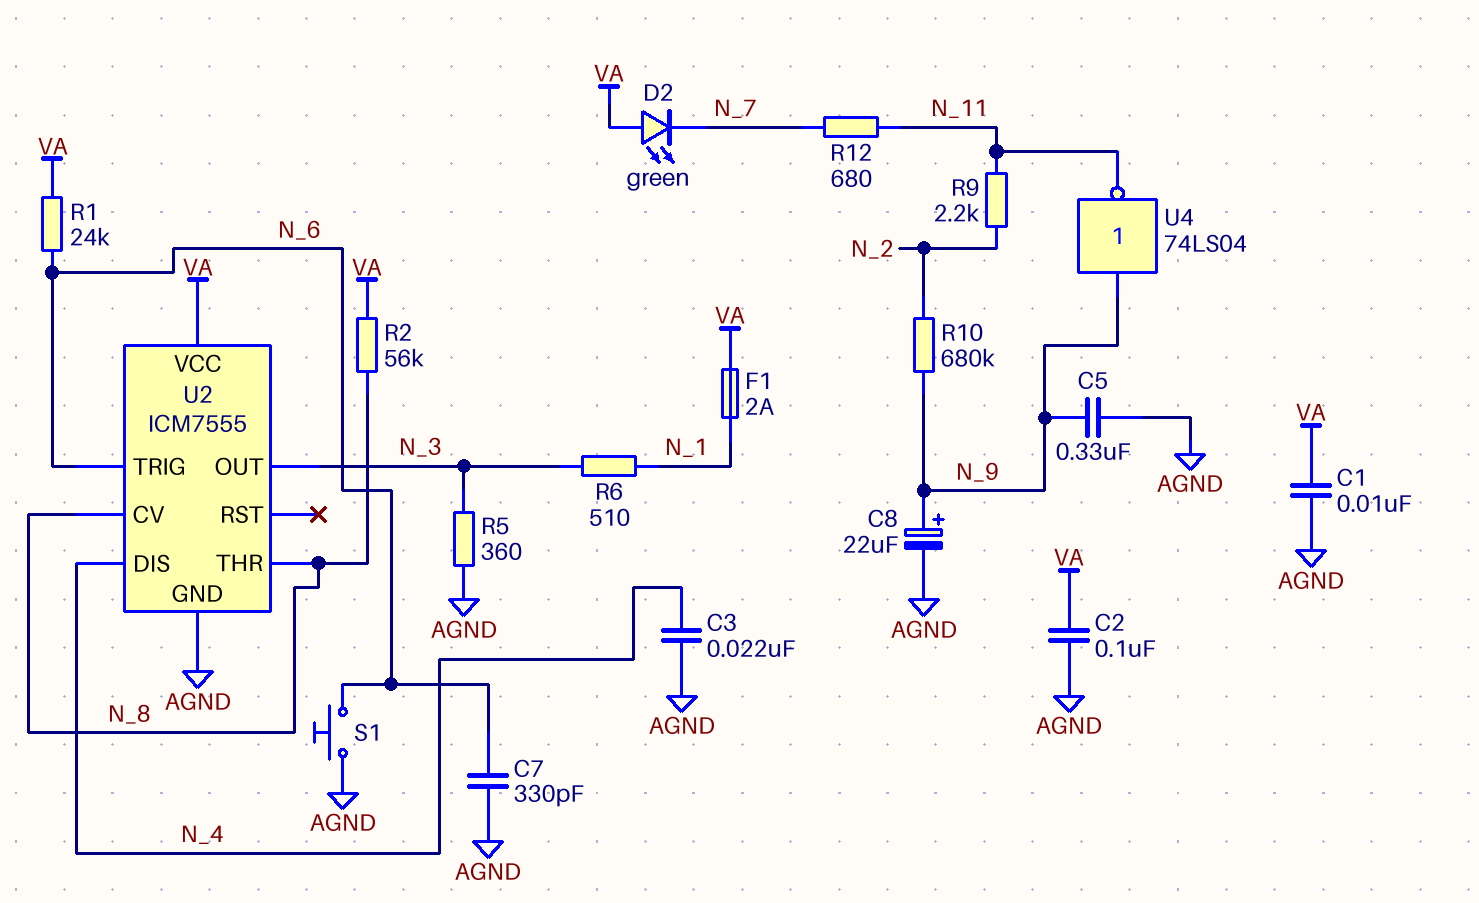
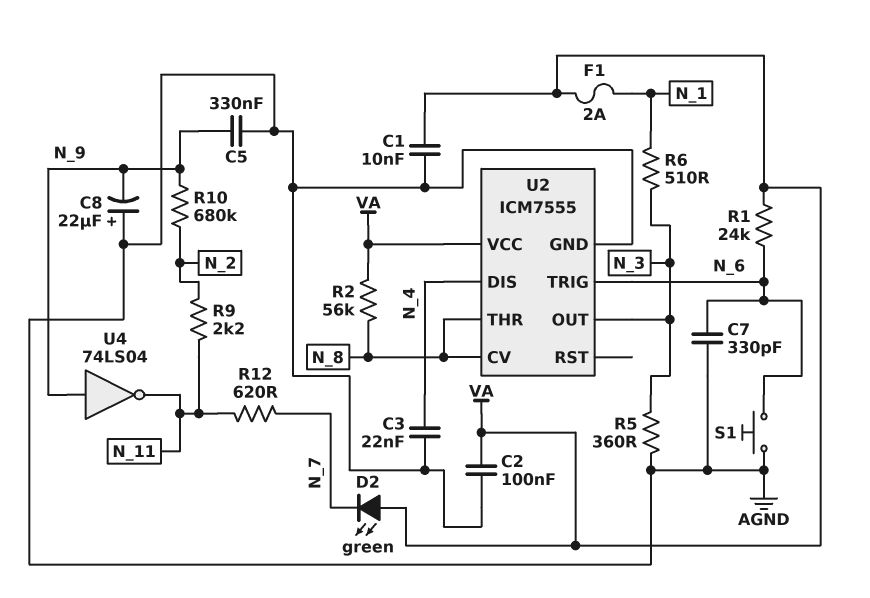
C8: 22uF (plus N_9, minus AGND) -> 22uF (plus AGND, minus N_9)
R12: 680 (N_7, N_11) -> 620 (N_7, N_11)

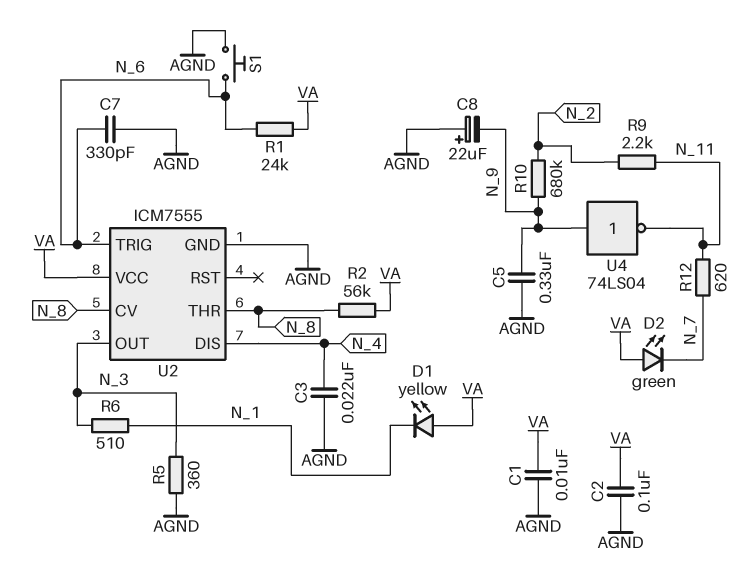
D1: none -> LED yellow (A VA, K N_1)
F1: 2A (N_1, VA) -> none

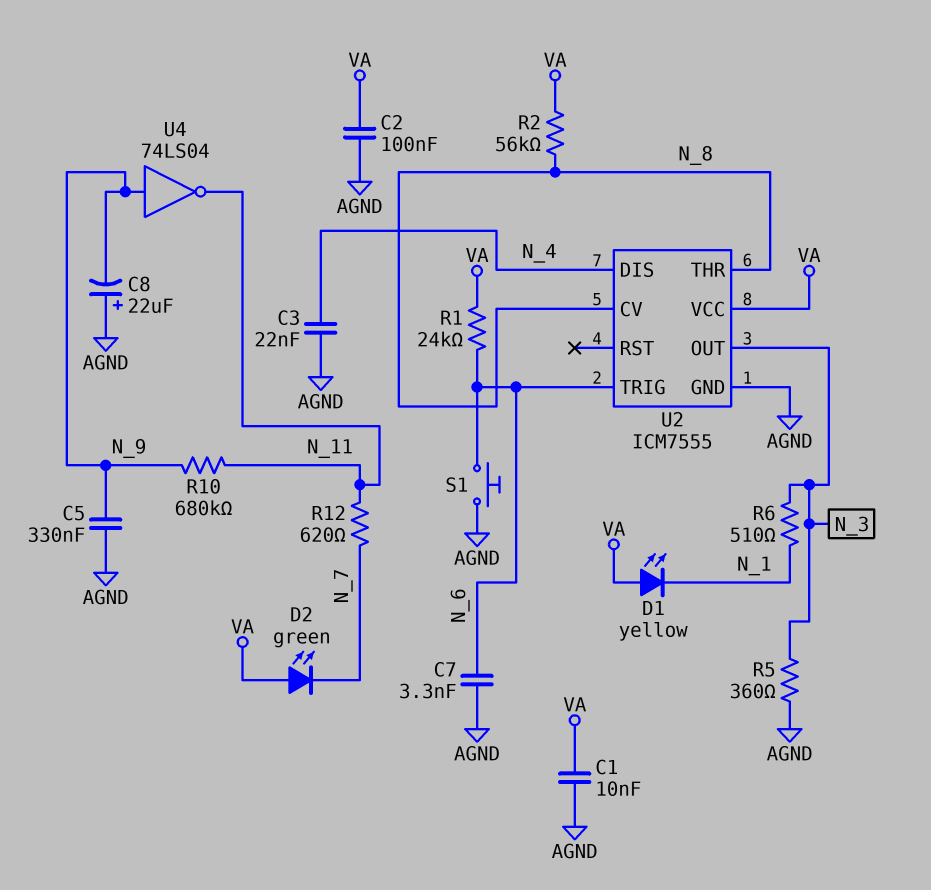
C7: 330pF (AGND, N_6) -> 3.3nF (AGND, N_6)
R9: 2.2k (N_2, N_11) -> none
R10: 680k (N_2, N_9) -> 680k (N_9, N_11)

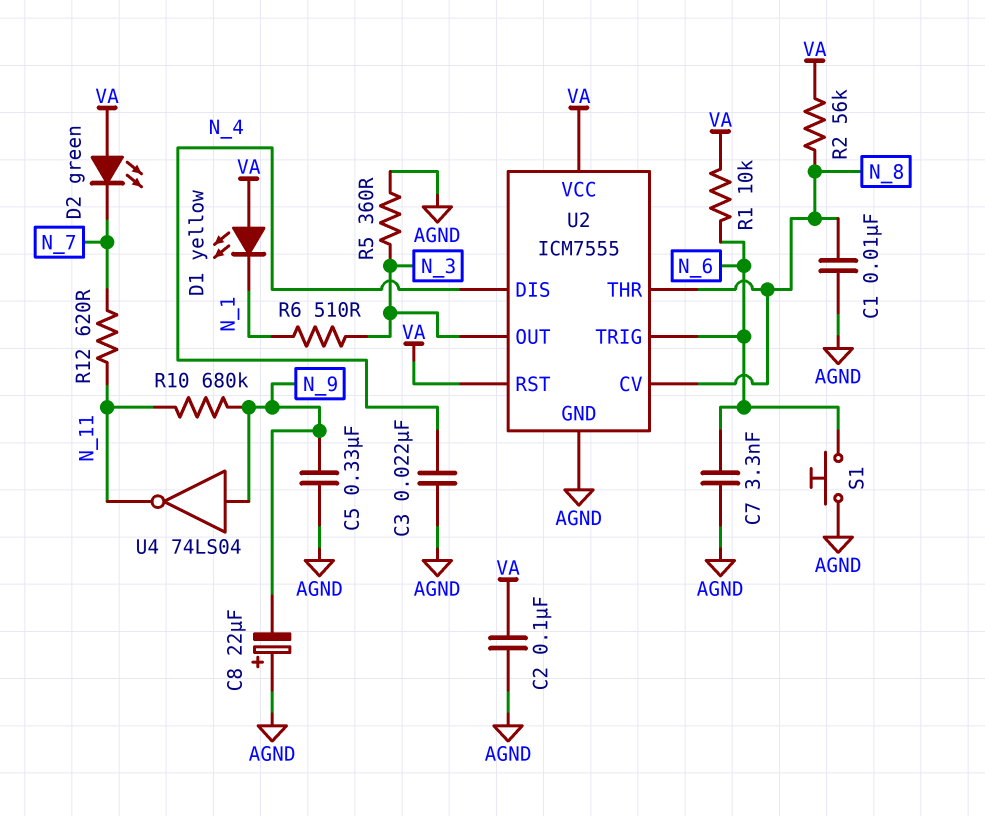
C1: 10nF (AGND, VA) -> 10nF (AGND, N_8)
R1: 24k (N_6, VA) -> 10k (N_6, VA)
U2 pin RST: none -> VA

